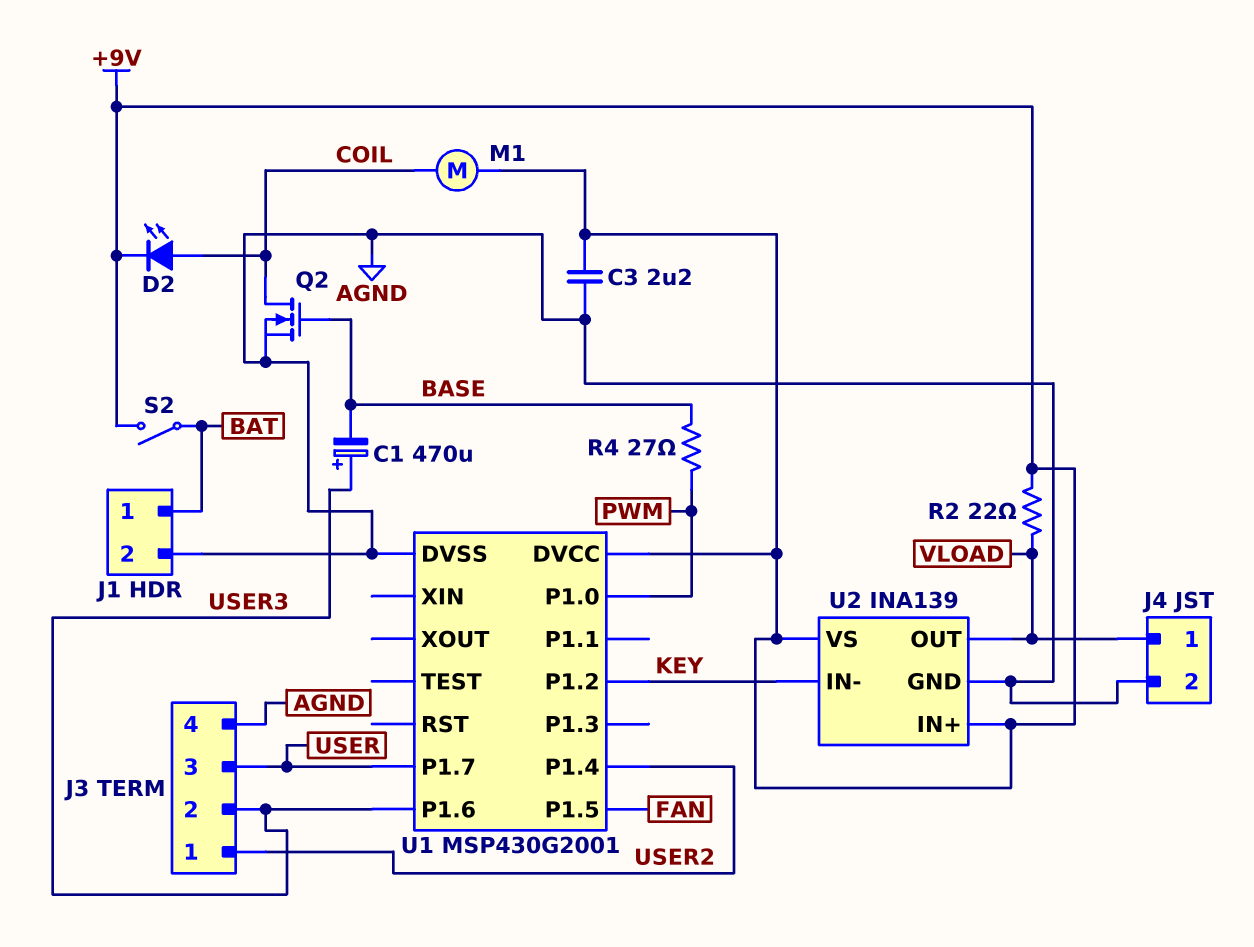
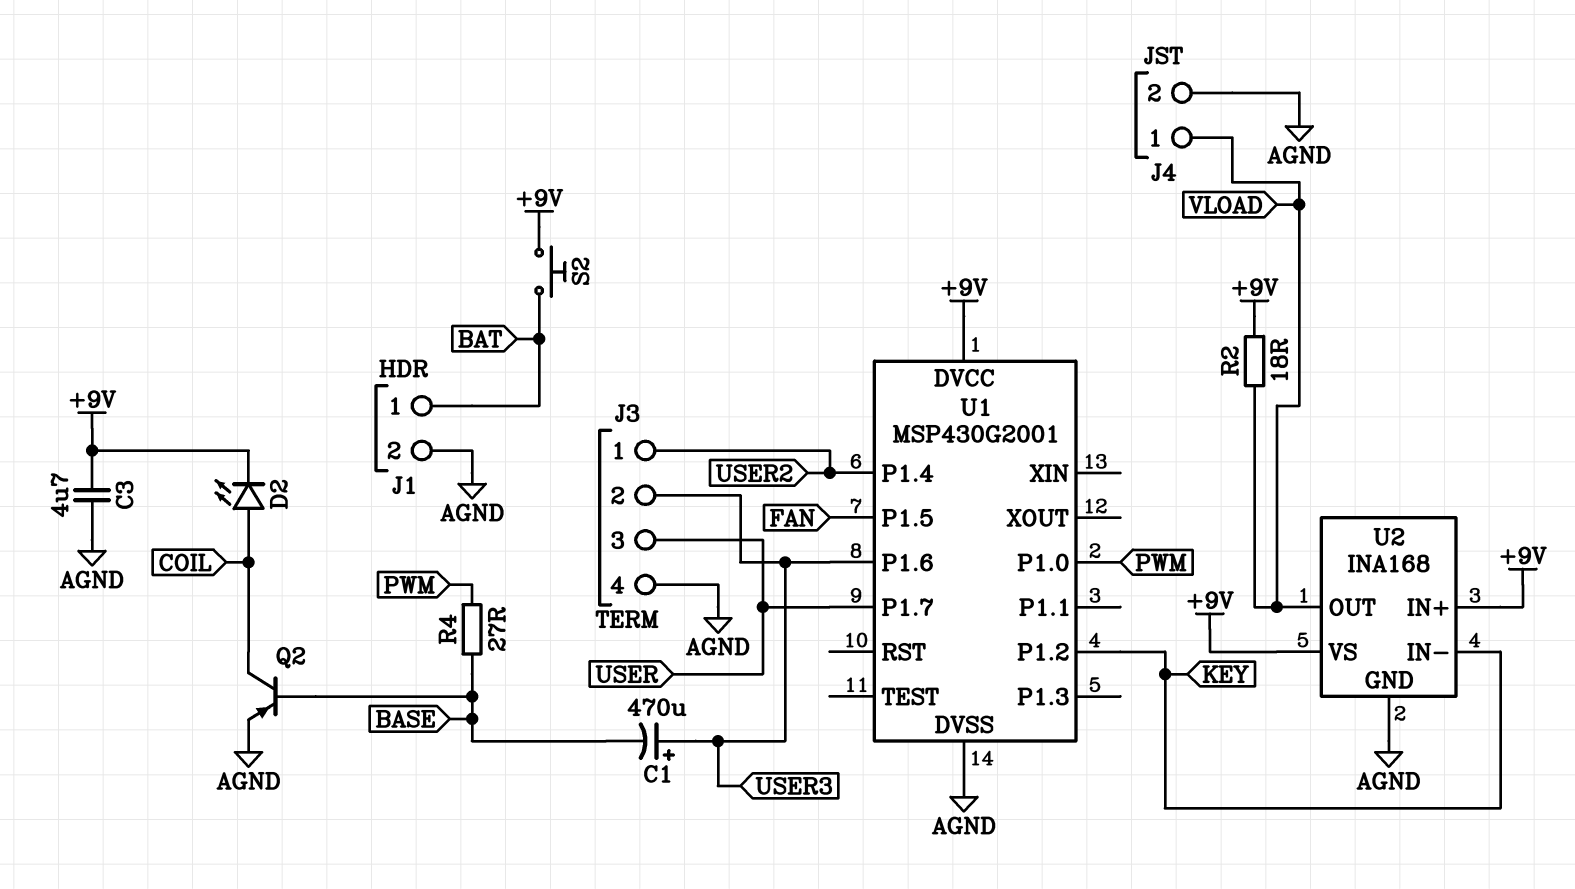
C3: 2.2uF (+9V, AGND) -> 4.7uF (+9V, AGND)
M1: motor (+9V, COIL) -> none
Q2: NMOS (G BASE, D COIL, S AGND) -> PNP (B BASE, C COIL, E AGND)
R2: 22 (+9V, VLOAD) -> 18 (+9V, VLOAD)
S2: switch (+9V, BAT) -> button (+9V, BAT)
U2: INA139 -> INA168

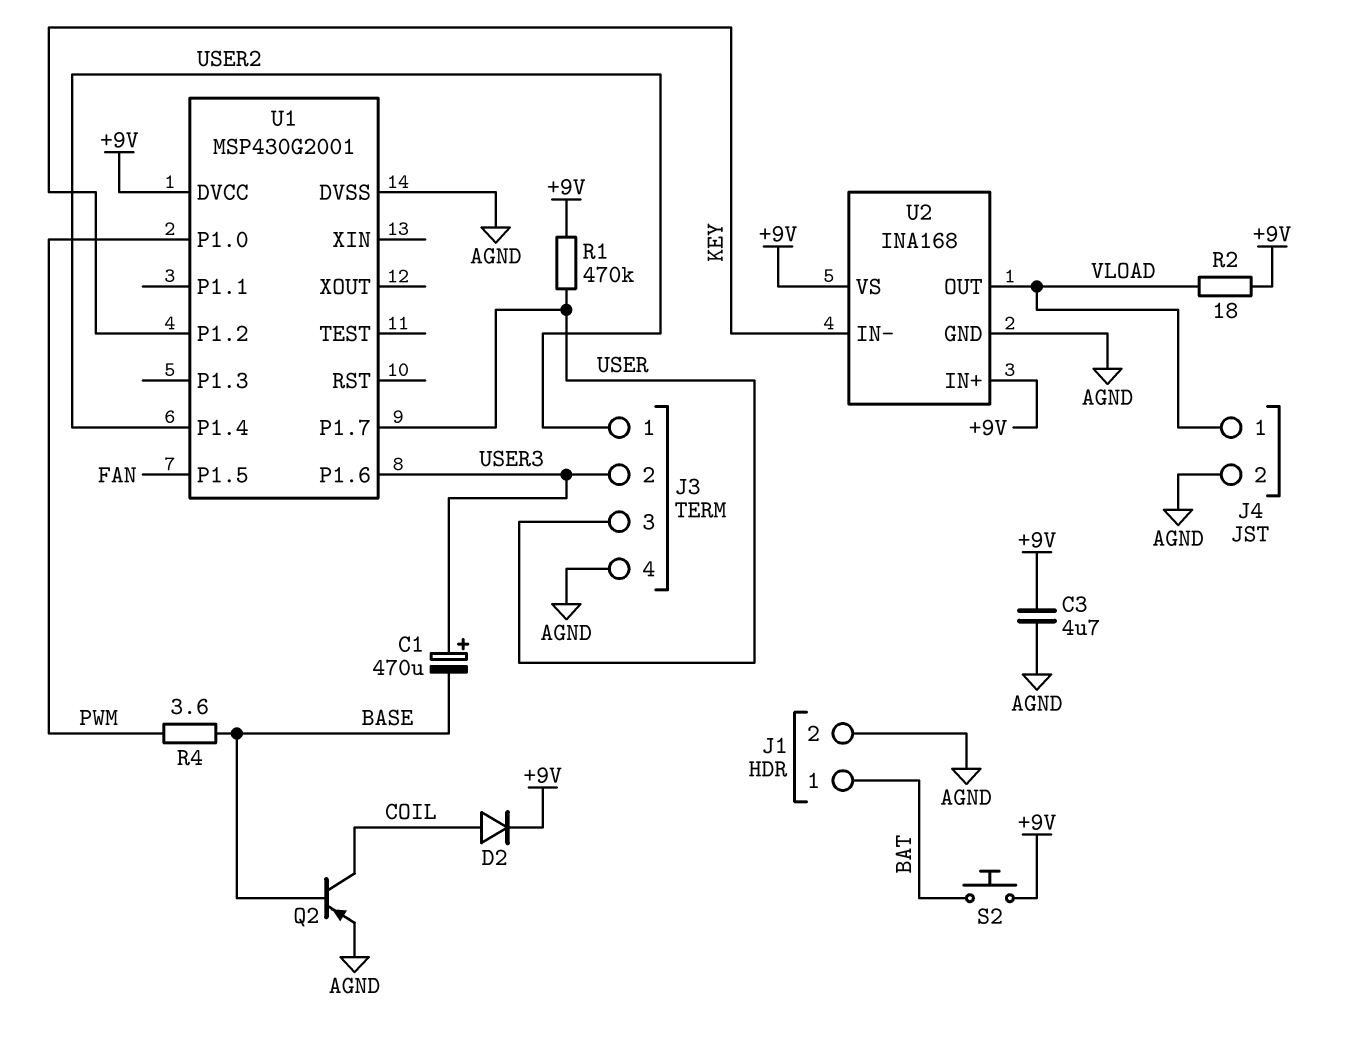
D2: LED (A COIL, K +9V) -> diode (A COIL, K +9V)
R1: none -> 470k (+9V, USER)
R4: 27 (BASE, PWM) -> 3.6 (BASE, PWM)

